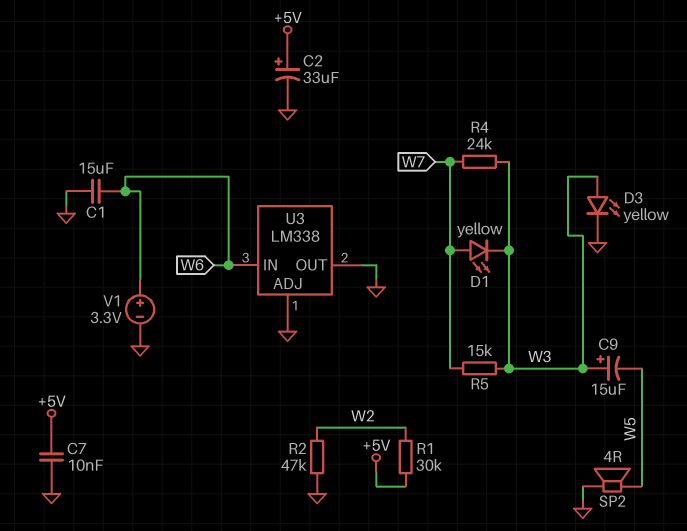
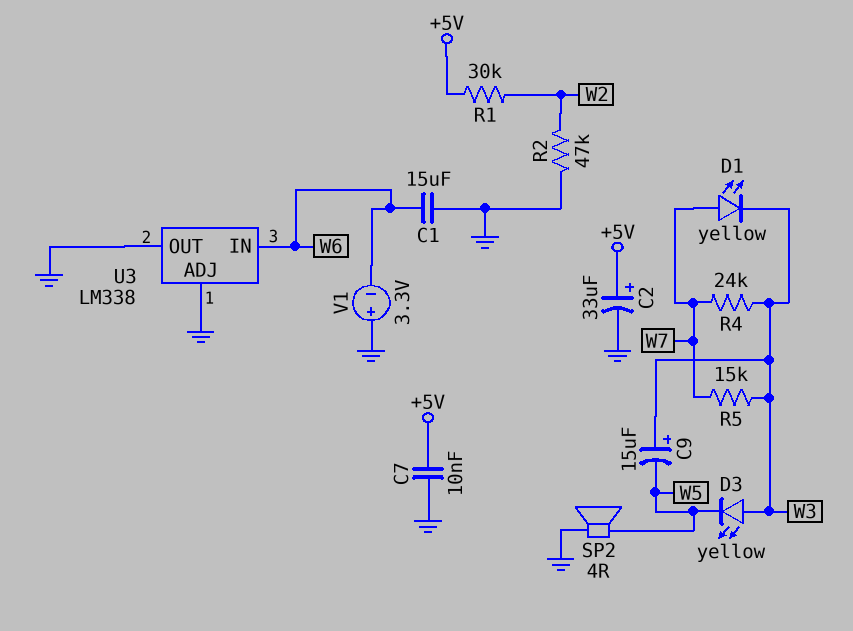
D3: LED yellow (A W3, K GND) -> LED yellow (A W3, K W5)
V1: 3.3V (plus W6, minus GND) -> 3.3V (plus GND, minus W6)

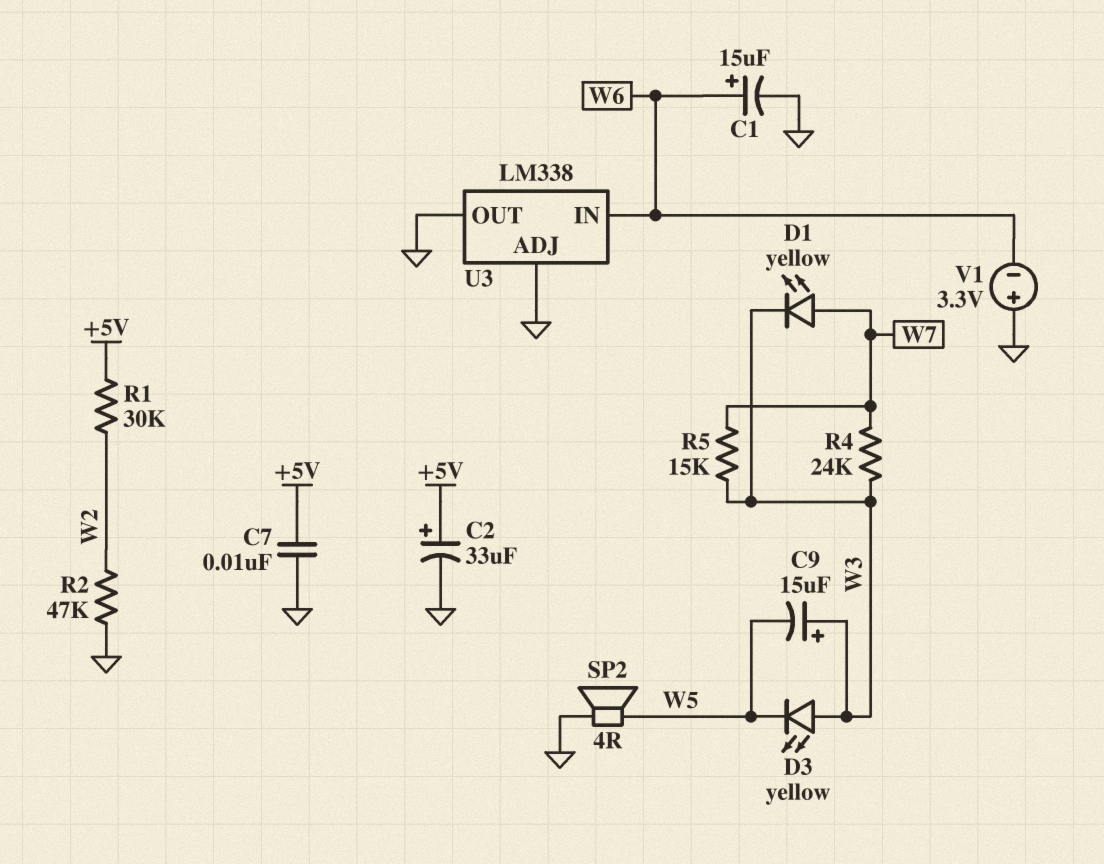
C1: 15uF (GND, W6) -> 15uF (plus W6, minus GND)

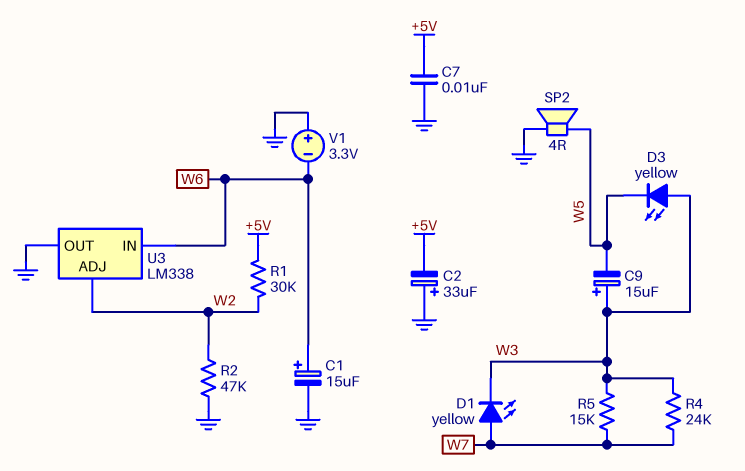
C2: 33uF (plus +5V, minus GND) -> 33uF (plus GND, minus +5V)
U3 pin ADJ: GND -> W2

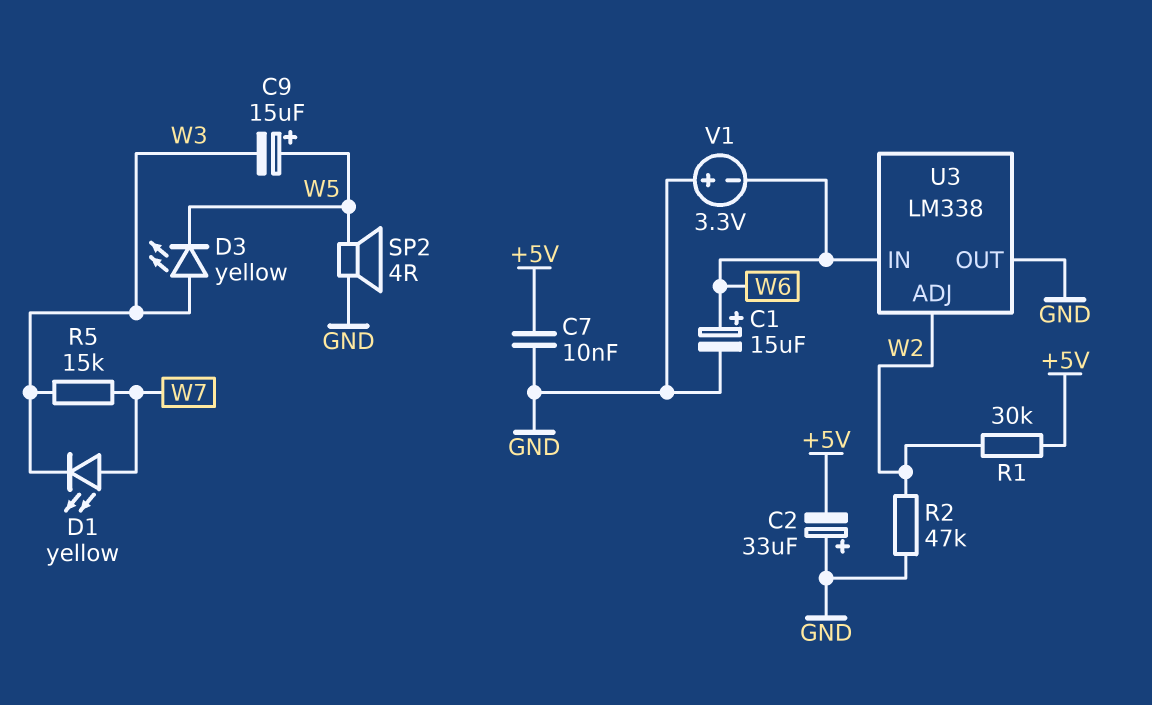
C9: 15uF (plus W3, minus W5) -> 15uF (plus W5, minus W3)
R4: 24k (W3, W7) -> none

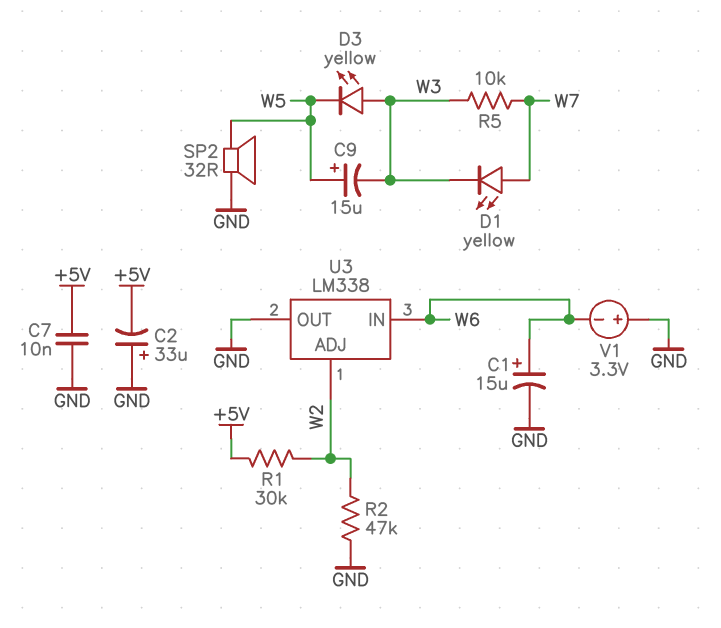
R5: 15k (W3, W7) -> 10k (W3, W7)
SP2: speaker 4R (GND, W5) -> speaker 32R (GND, W5)

